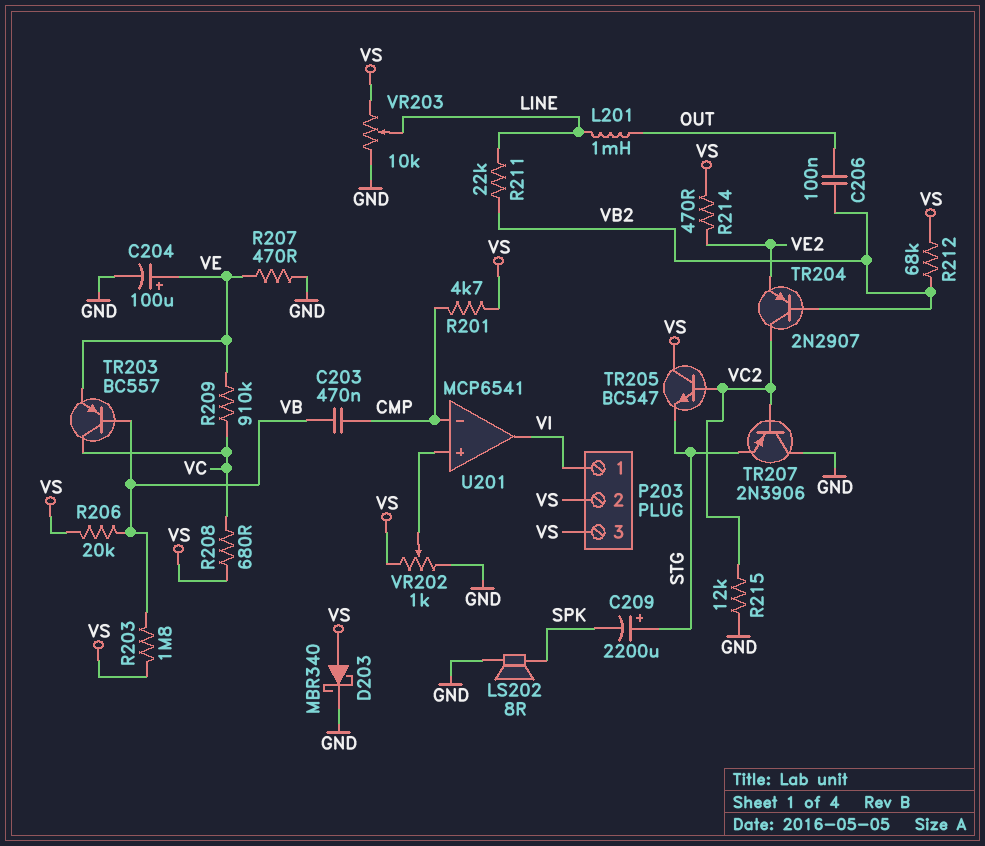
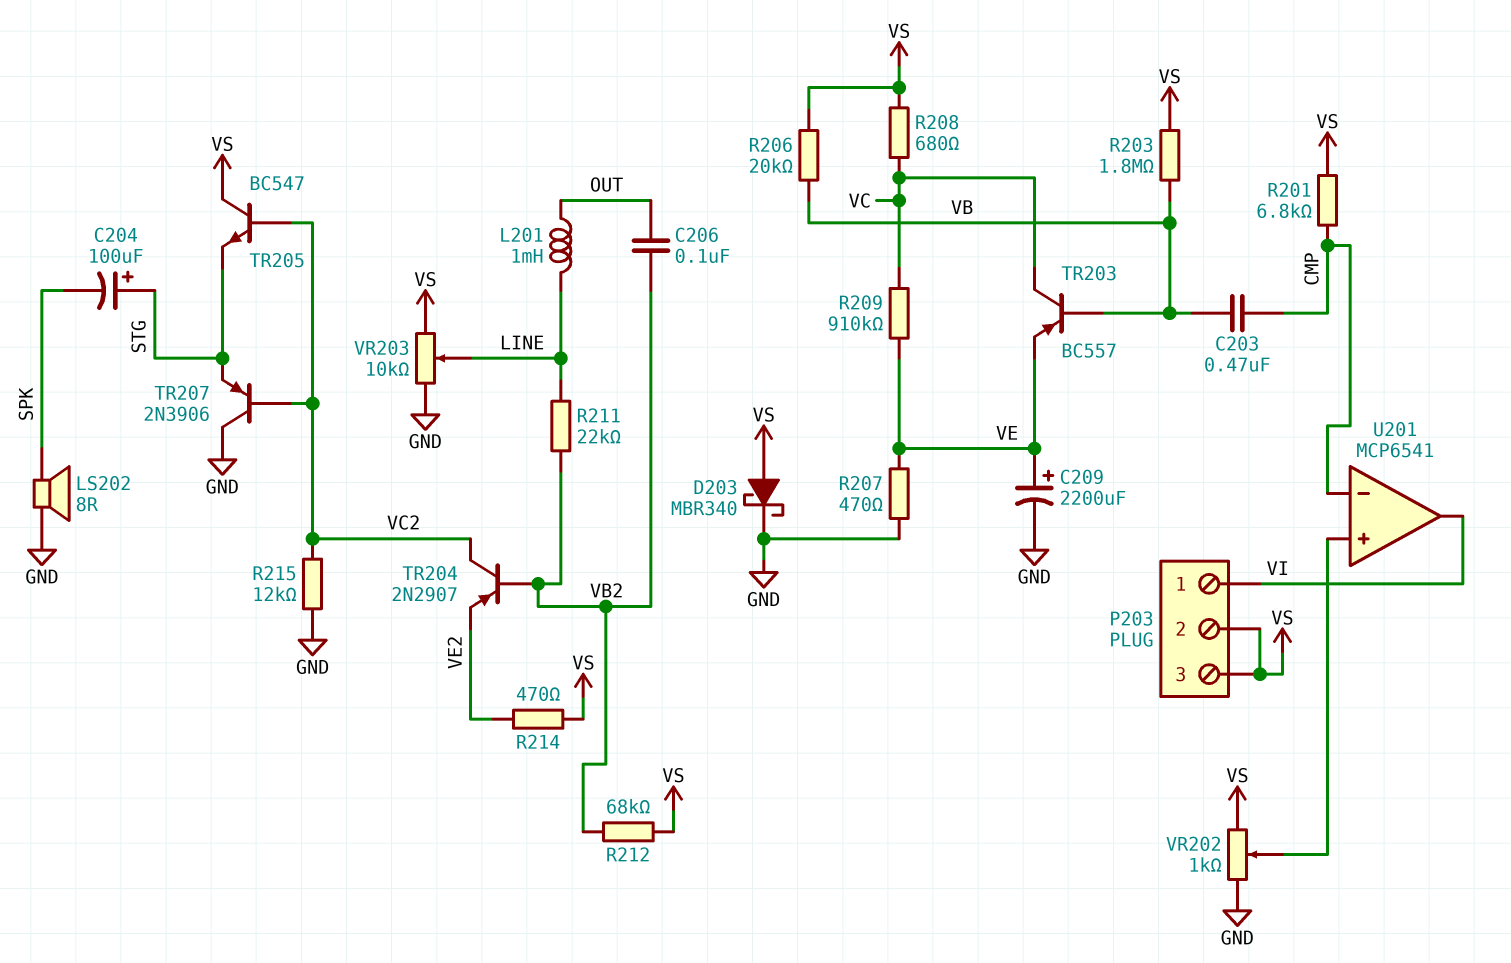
C204: 100uF (plus VE, minus GND) -> 100uF (plus STG, minus SPK)
C209: 2200uF (plus STG, minus SPK) -> 2200uF (plus VE, minus GND)
R201: 4.7k (CMP, VS) -> 6.8k (CMP, VS)

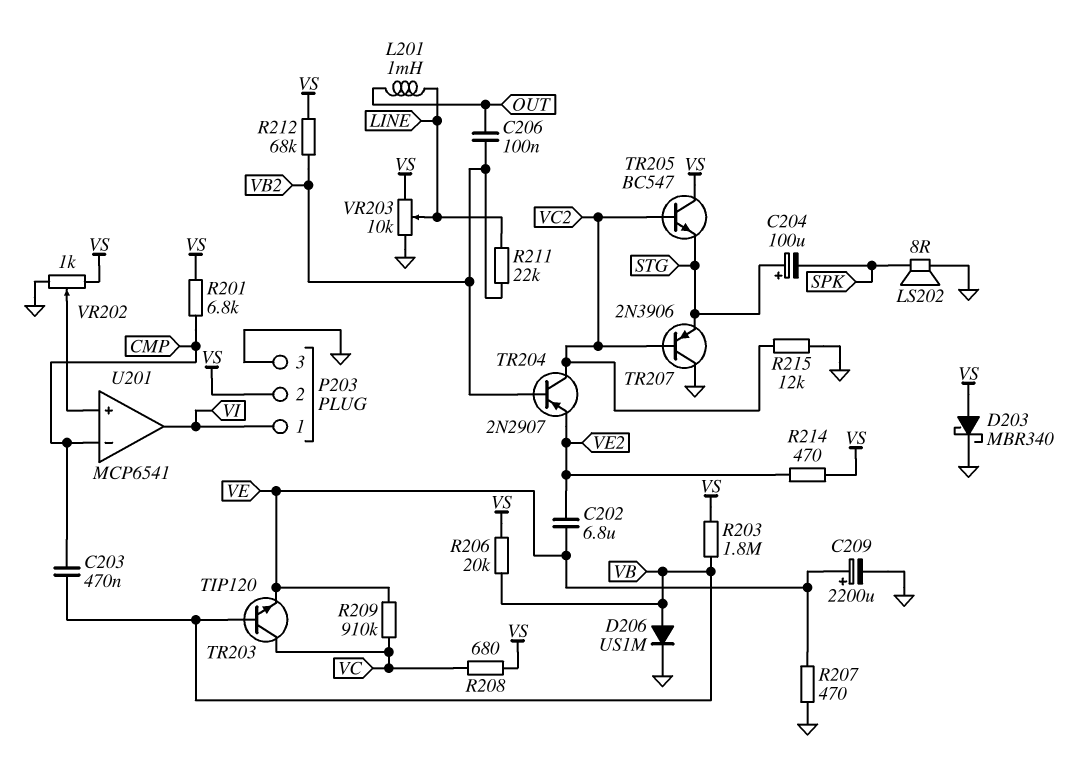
C202: none -> 6.8uF (VE, VE2)
D206: none -> diode US1M (A VB, K GND)
P203 pin 3: VS -> GND
TR203: PNP BC557 (B VB, C VC, E VE) -> NPN TIP120 (B VB, C VC, E VE)

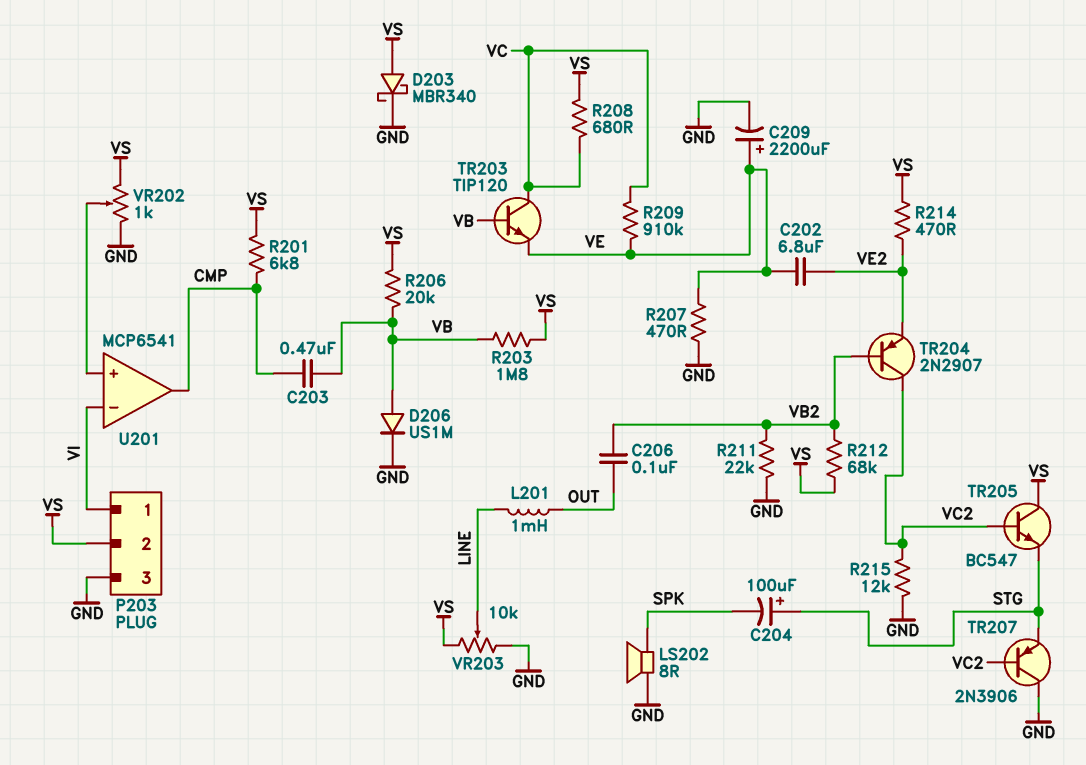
R211: 22k (LINE, VB2) -> 22k (GND, VB2)
U201 pin in-: CMP -> VI
U201 pin out: VI -> CMP

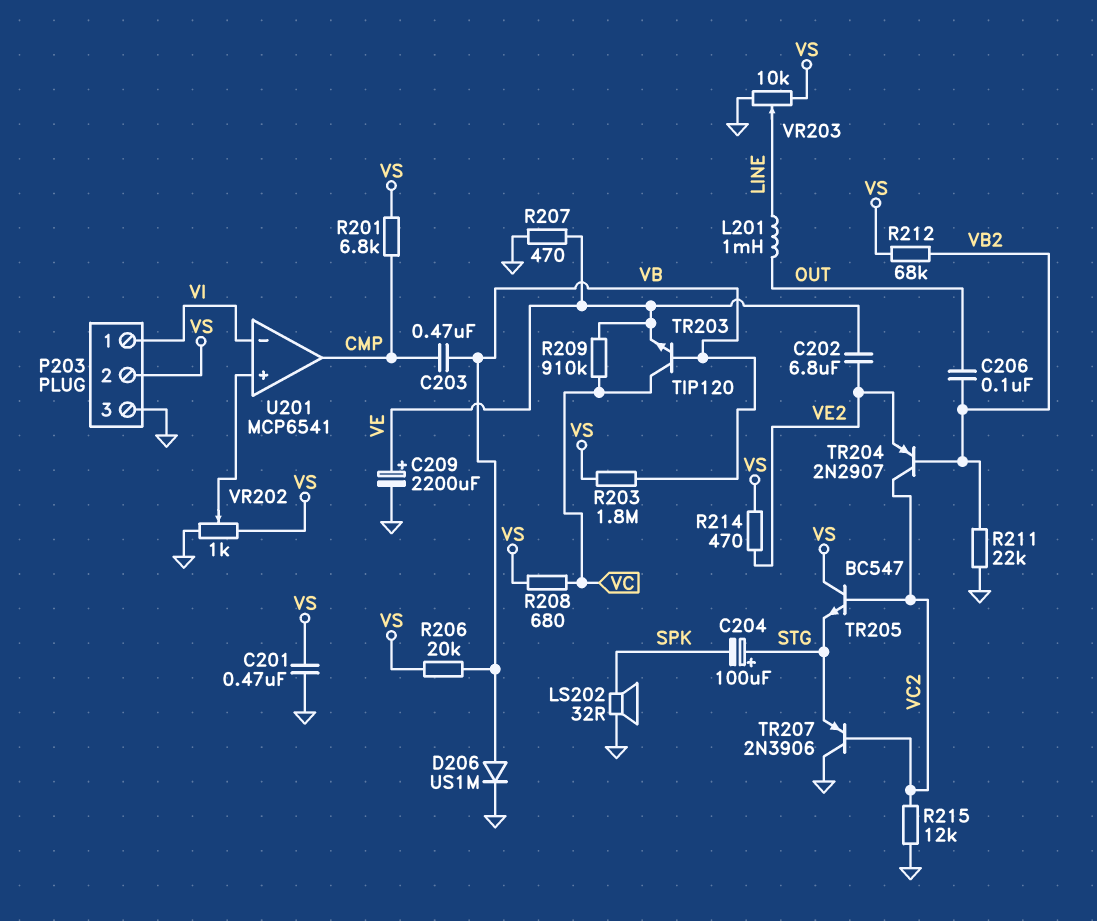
C201: none -> 470nF (GND, VS)
D203: schottky MBR340 (A VS, K GND) -> none
LS202: speaker 8R (GND, SPK) -> speaker 32R (GND, SPK)

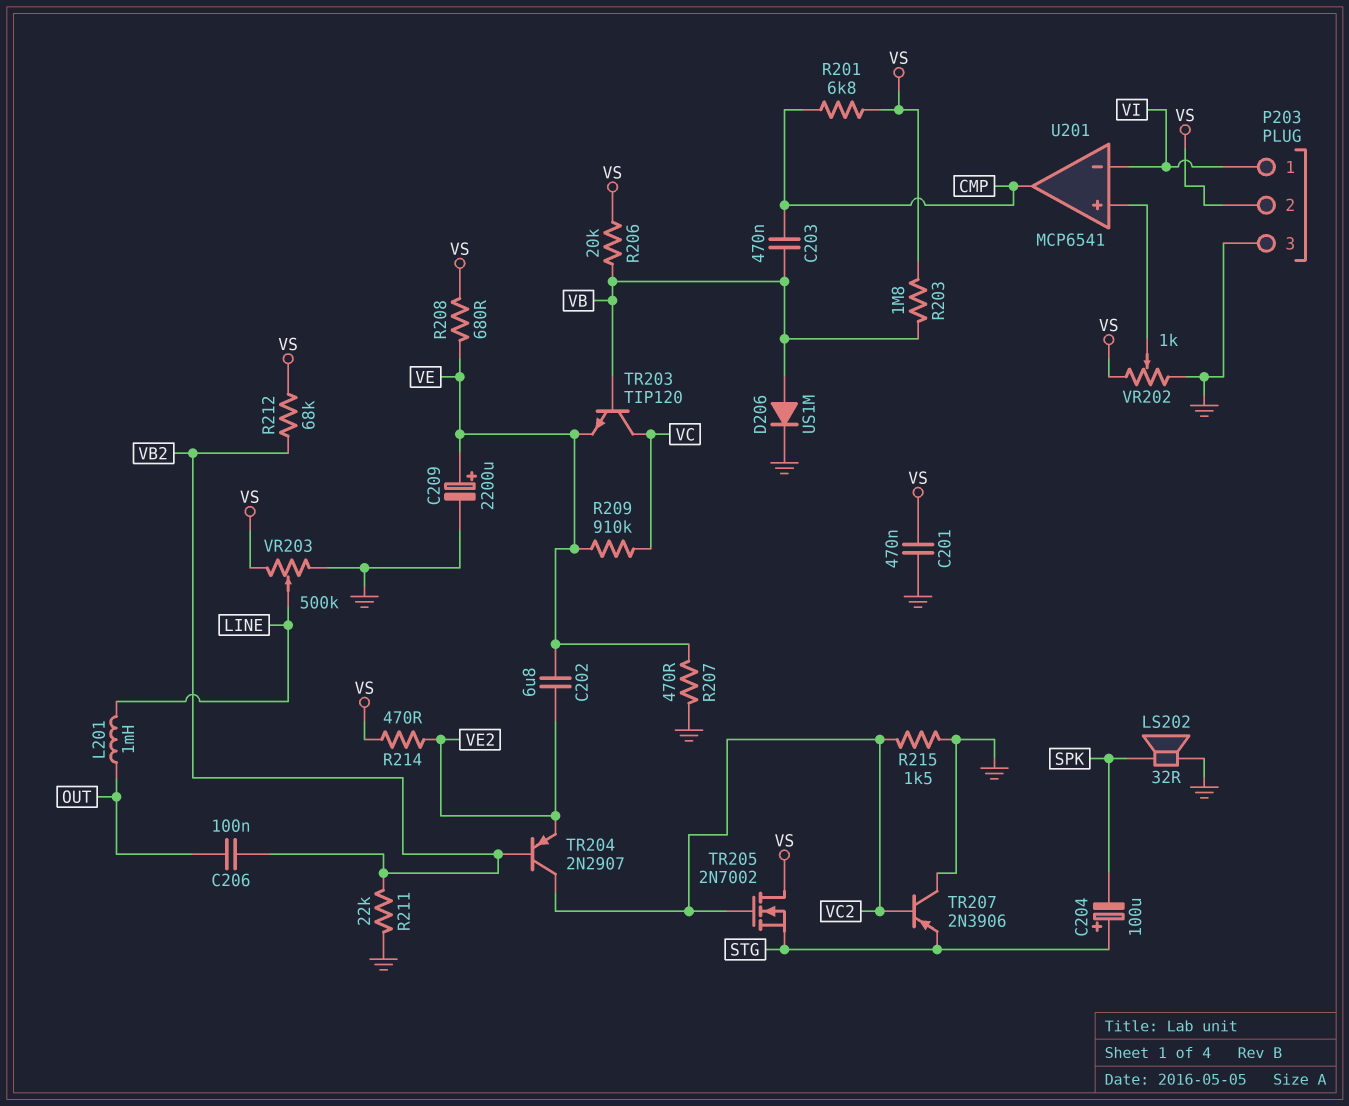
R208: 680 (VC, VS) -> 680 (VE, VS)
R215: 12k (GND, VC2) -> 1.5k (GND, VC2)
TR205: NPN BC547 (B VC2, C VS, E STG) -> NMOS 2N7002 (G VC2, D VS, S STG)
VR203: 10k (GND, VS, wiper LINE) -> 500k (GND, VS, wiper LINE)

